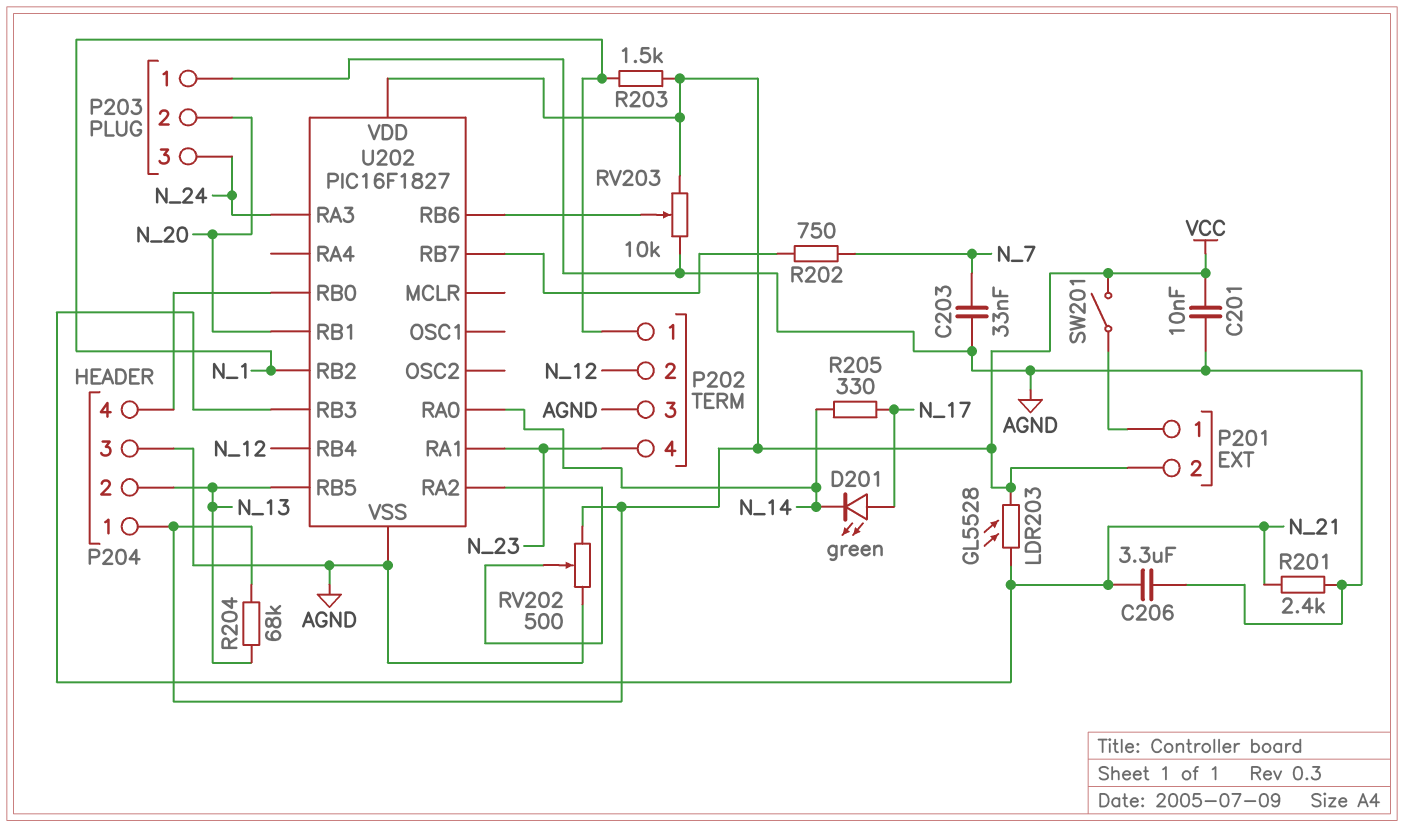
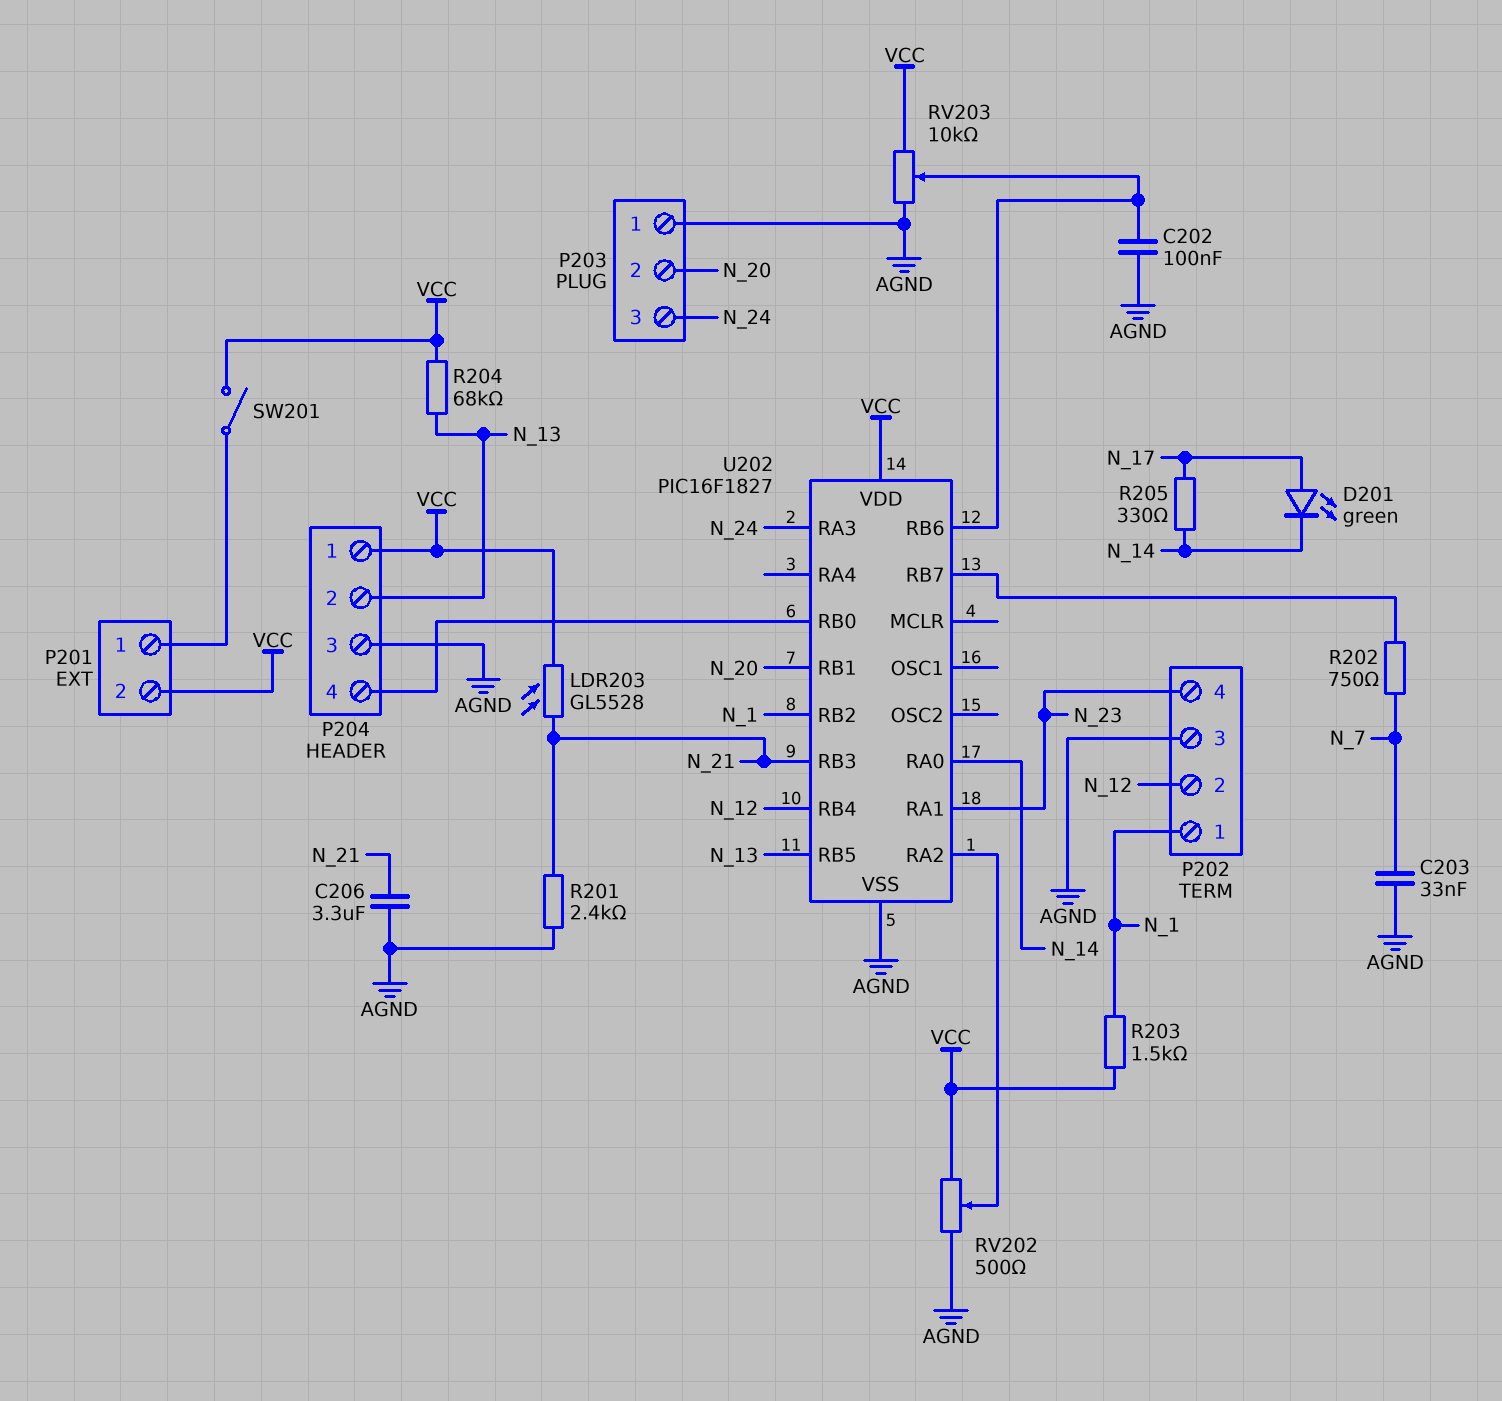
C201: 10nF (AGND, VCC) -> none
C202: none -> 100nF (AGND, U202/RB6)

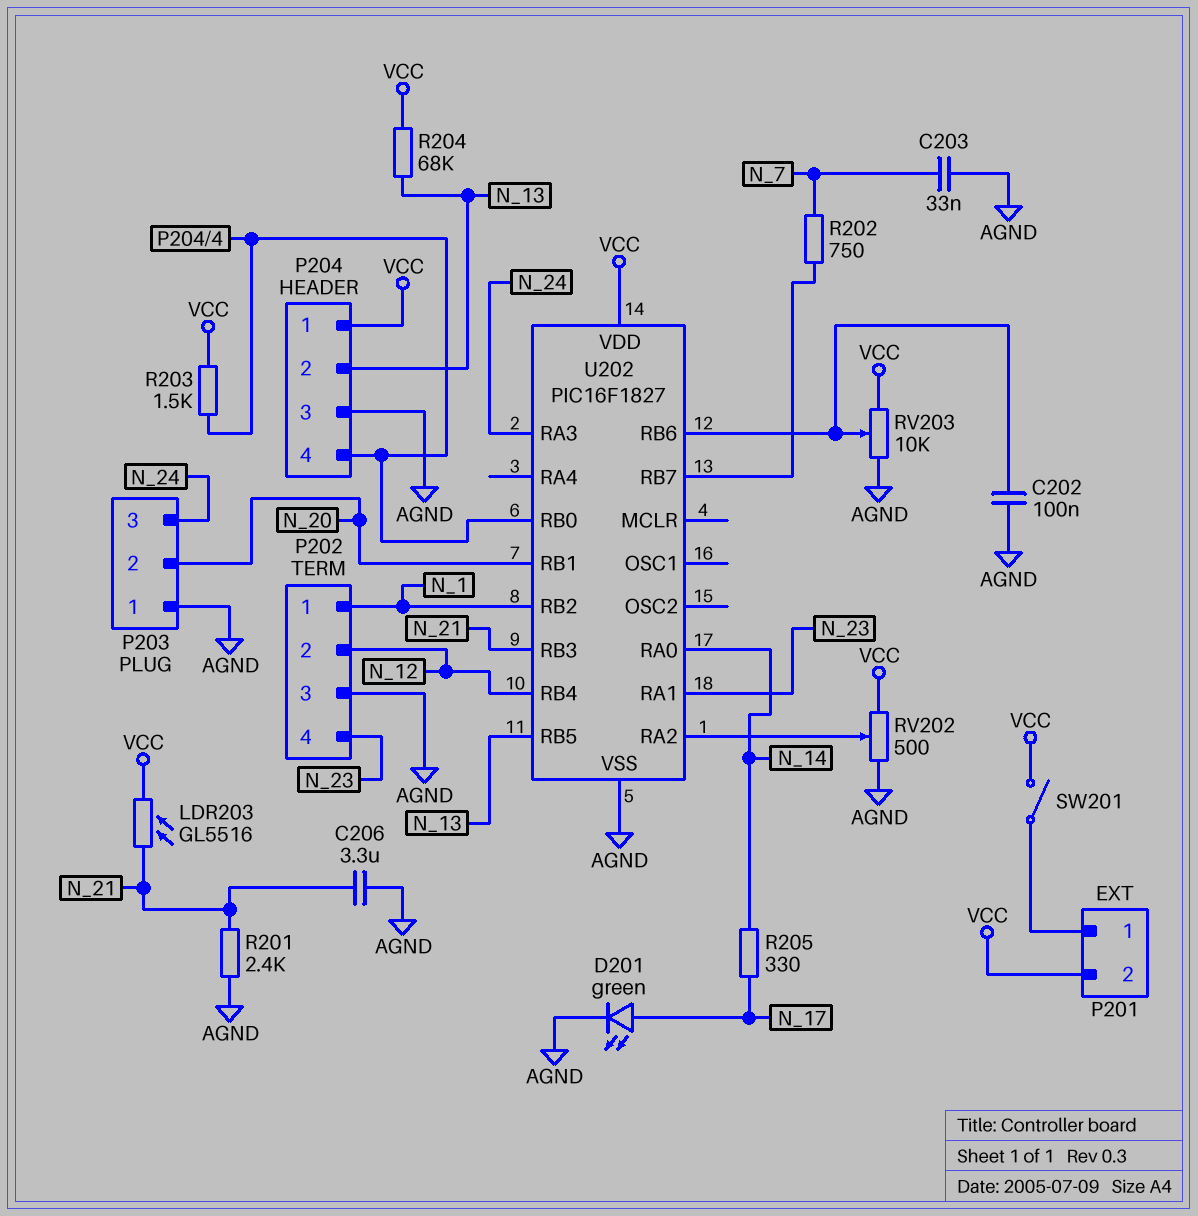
D201: LED green (A N_17, K N_14) -> LED green (A N_17, K AGND)
LDR203: GL5528 (N_21, VCC) -> GL5516 (N_21, VCC)
R203: 1.5k (N_1, VCC) -> 1.5k (P204/4, VCC)

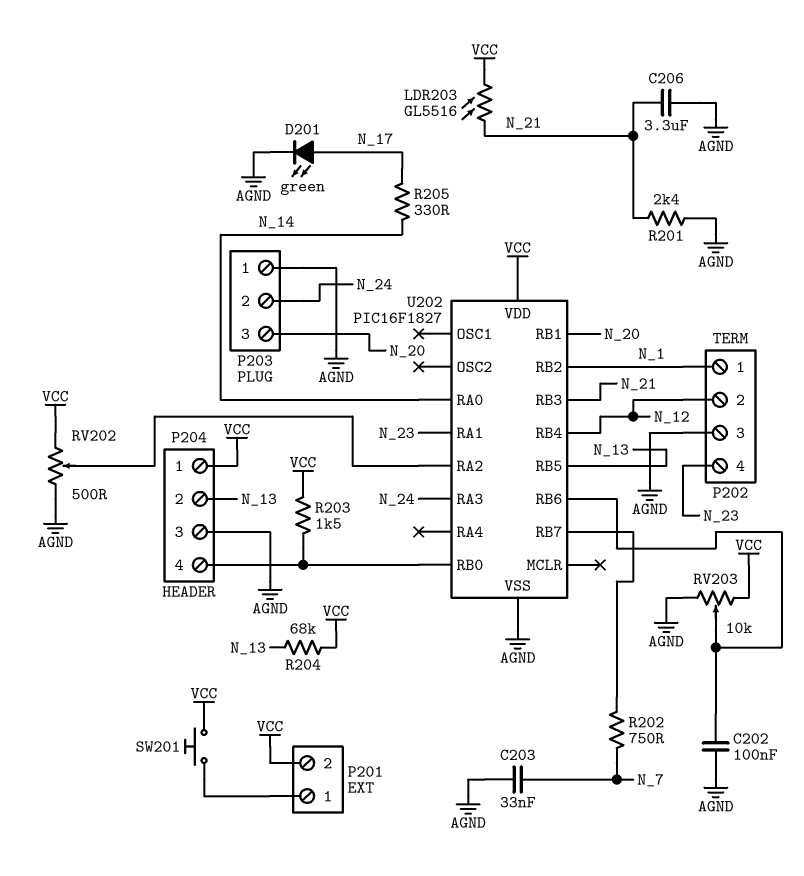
P203 pin 2: N_20 -> N_24
P203 pin 3: N_24 -> N_20
SW201: switch (P201/1, VCC) -> button (P201/1, VCC)

